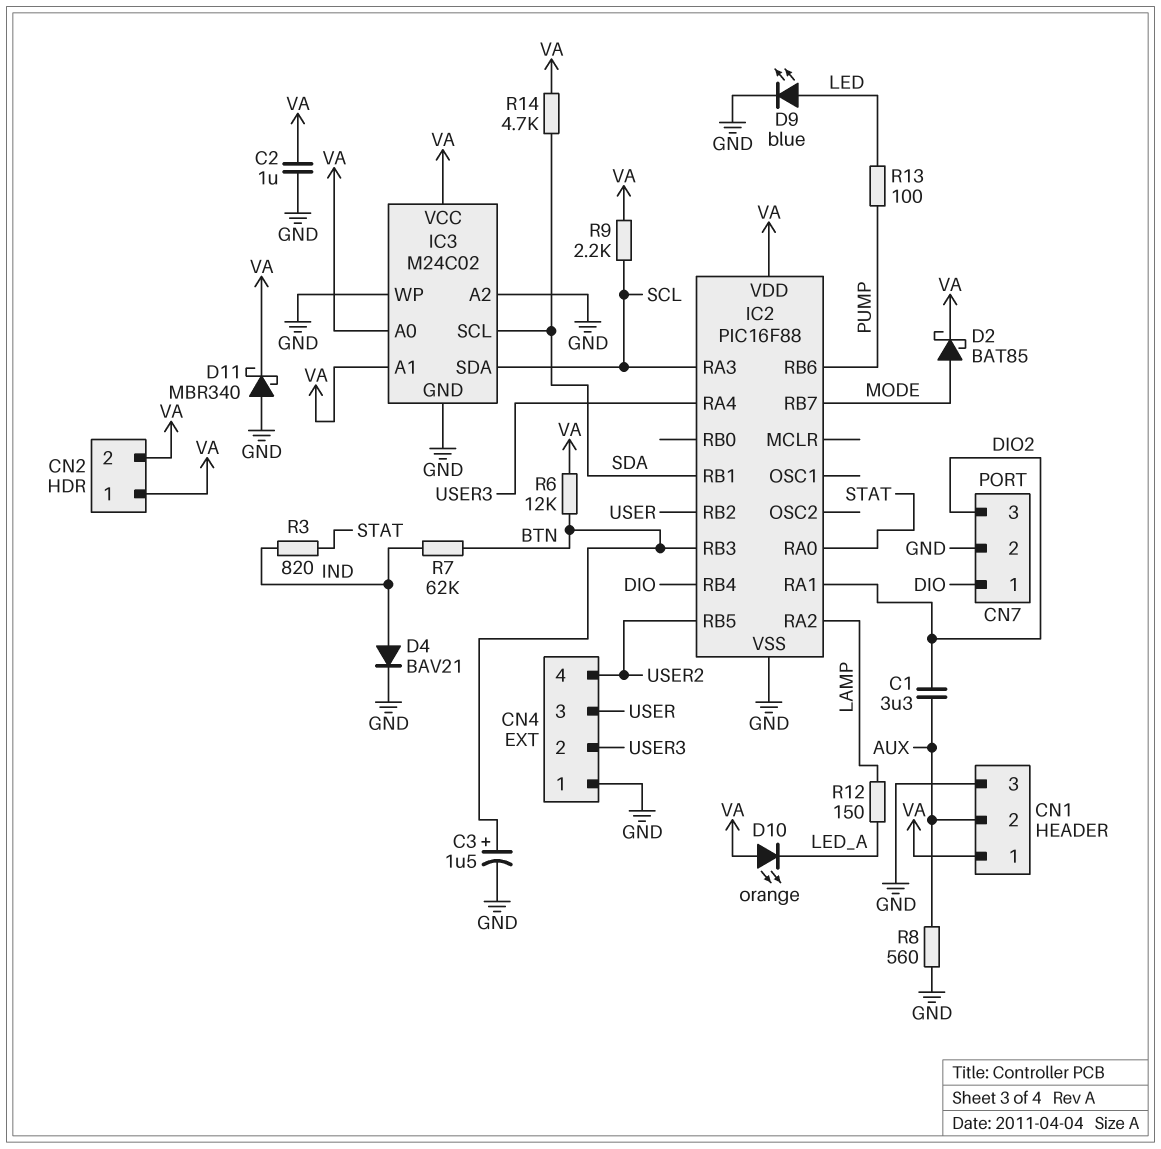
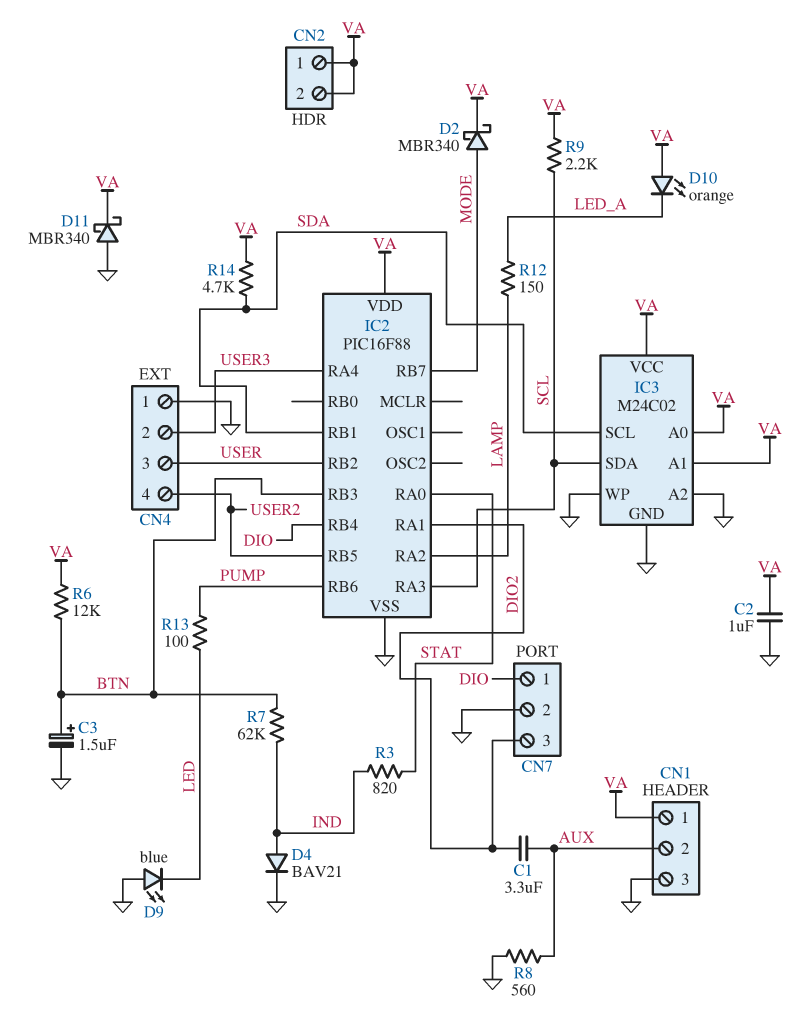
D2: schottky BAT85 (A MODE, K VA) -> schottky MBR340 (A MODE, K VA)
D9: LED blue (A LED, K GND) -> LED blue (A GND, K LED)

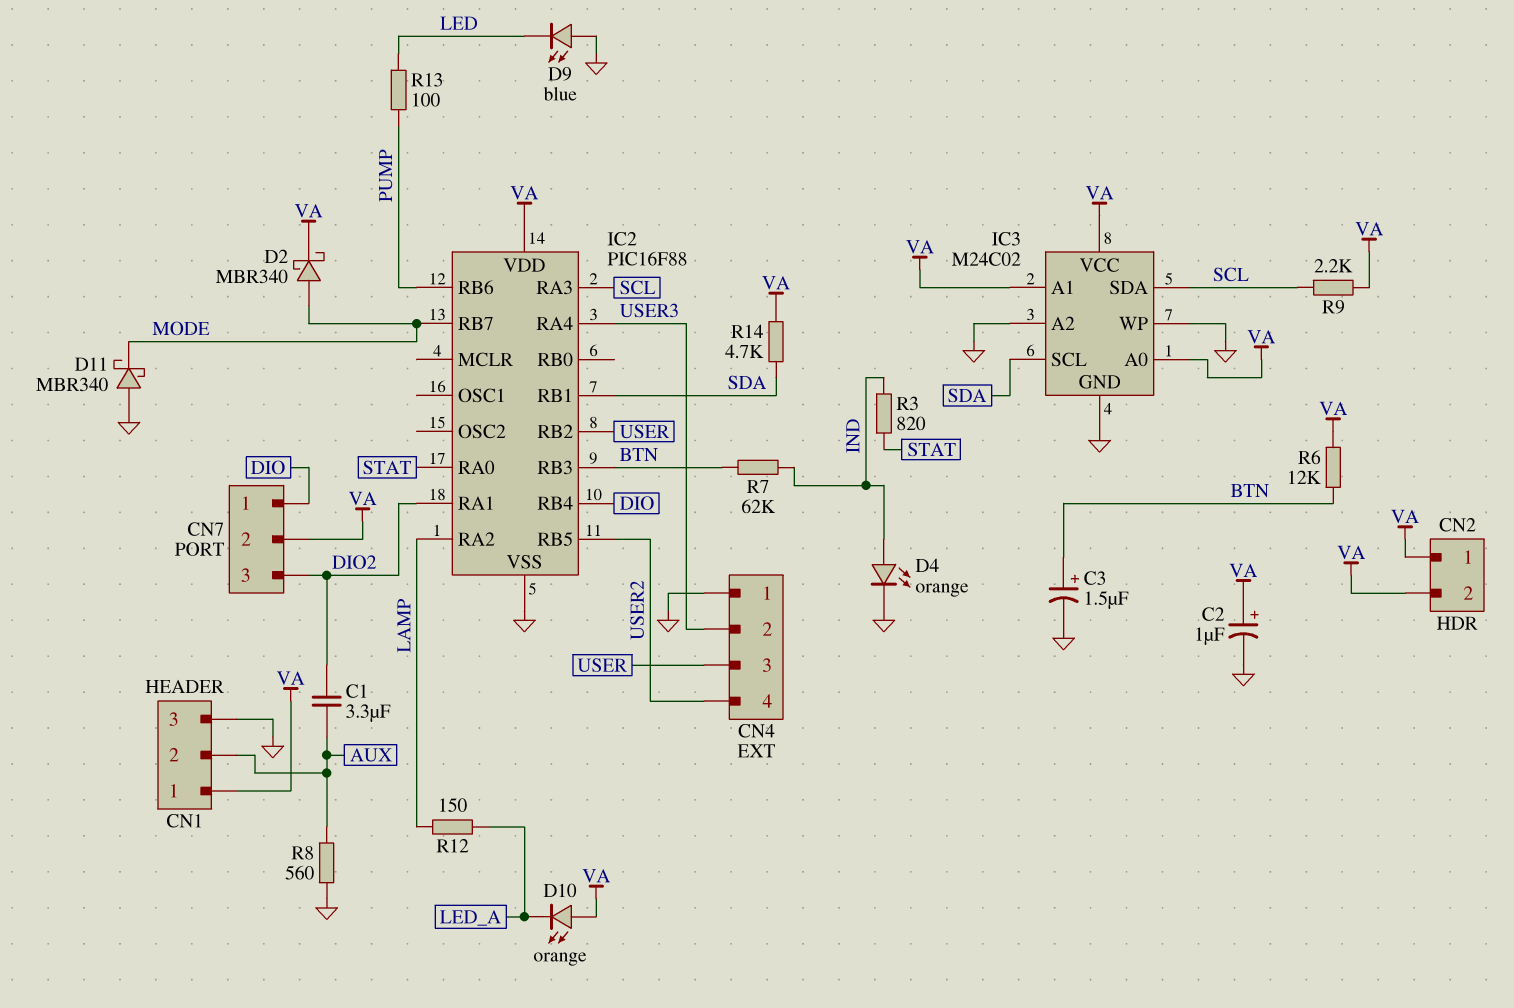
C2: 1uF (GND, VA) -> 1uF (plus VA, minus GND)
CN7 pin 2: GND -> VA
D4: diode BAV21 (A IND, K GND) -> LED orange (A IND, K GND)
D11: schottky MBR340 (A GND, K VA) -> schottky MBR340 (A GND, K MODE)

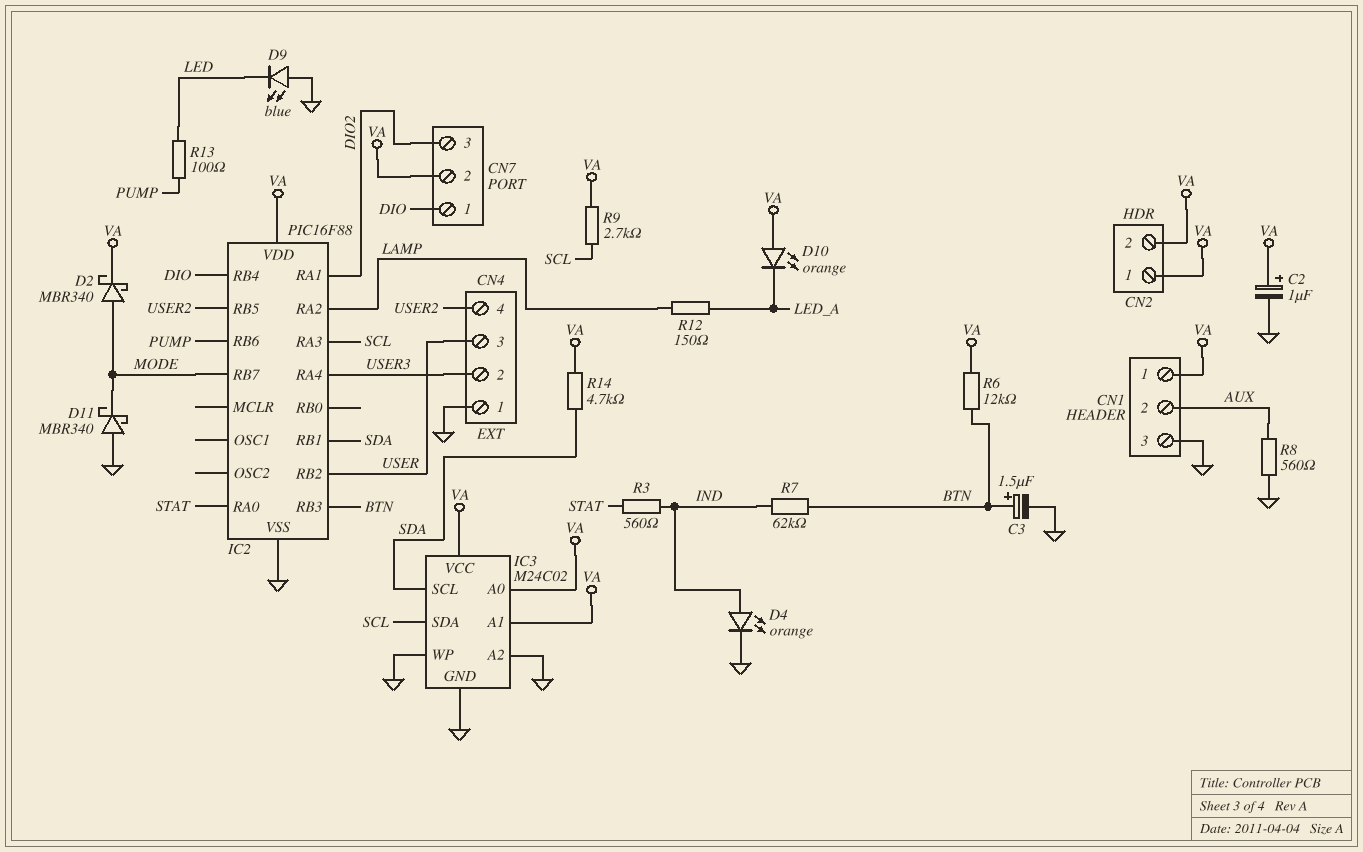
C1: 3.3uF (AUX, DIO2) -> none
R3: 820 (IND, STAT) -> 560 (IND, STAT)
R9: 2.2k (SCL, VA) -> 2.7k (SCL, VA)

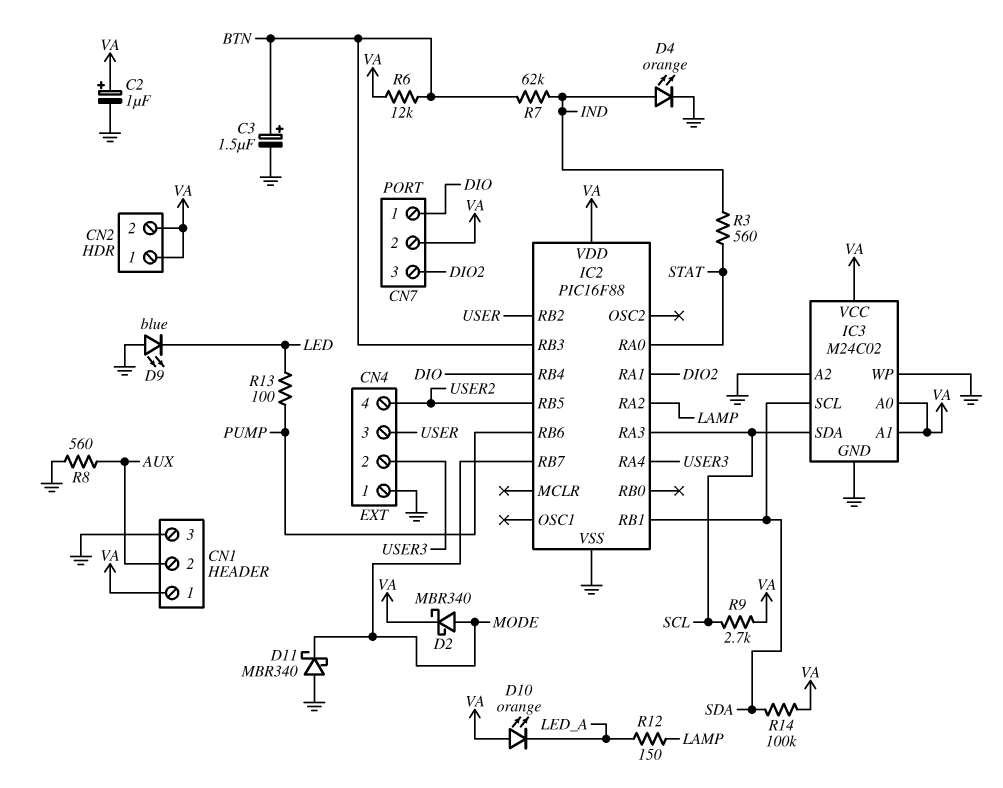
R14: 4.7k (SDA, VA) -> 100k (SDA, VA)

